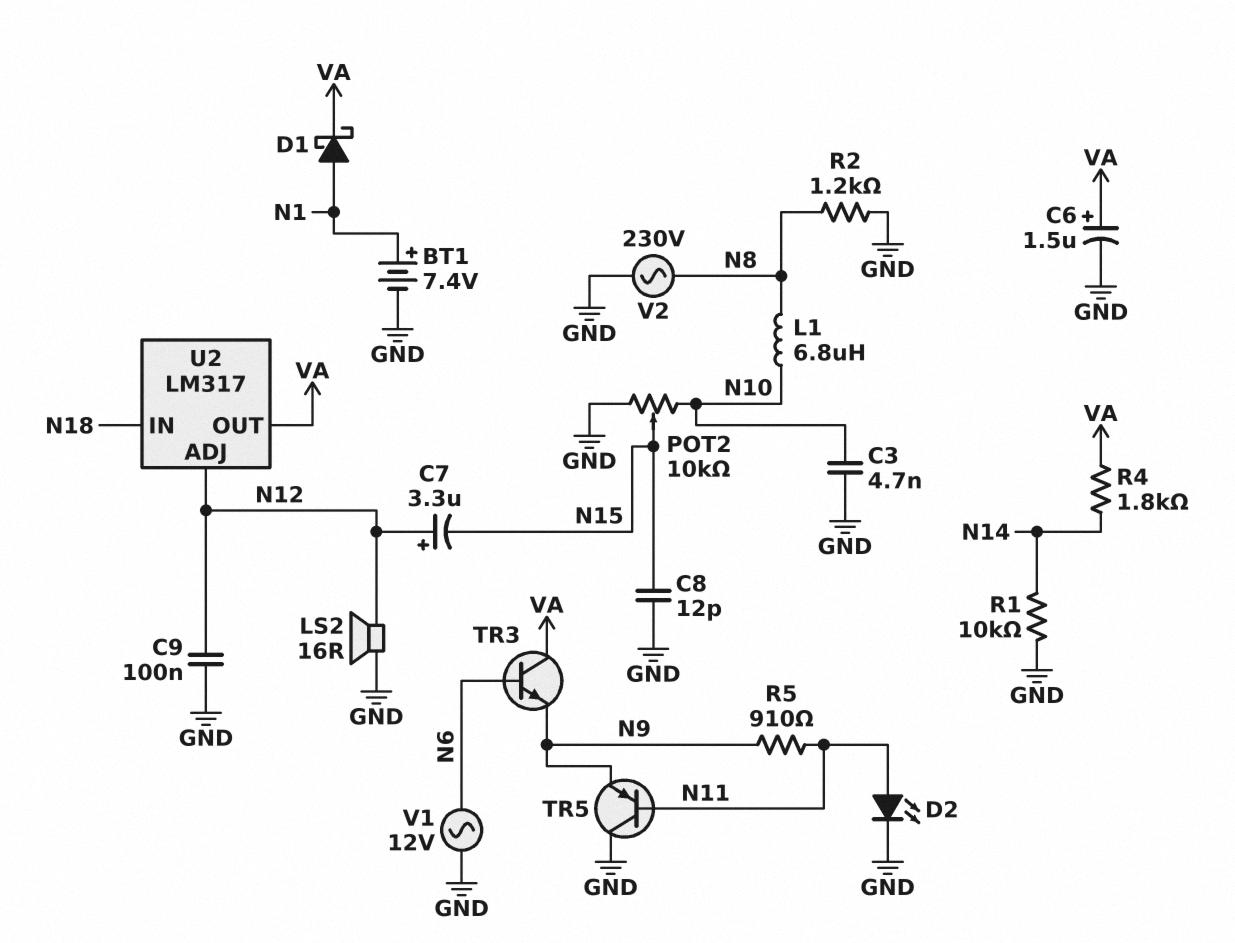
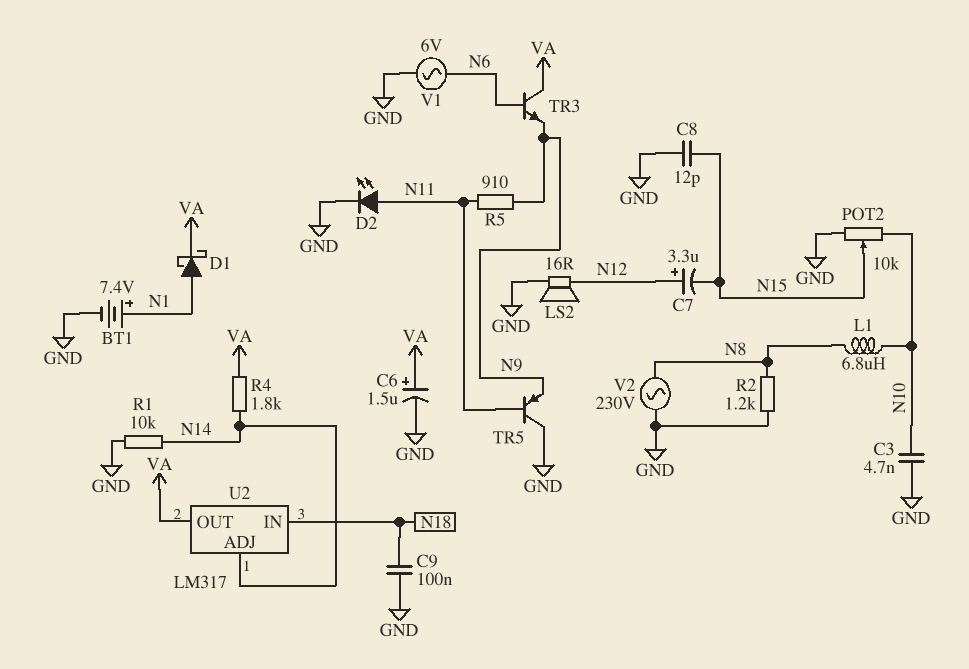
C9: 100nF (GND, N12) -> 100nF (GND, N18)
U2 pin ADJ: N12 -> N14
V1: AC 12V (GND, N6) -> AC 6V (GND, N6)

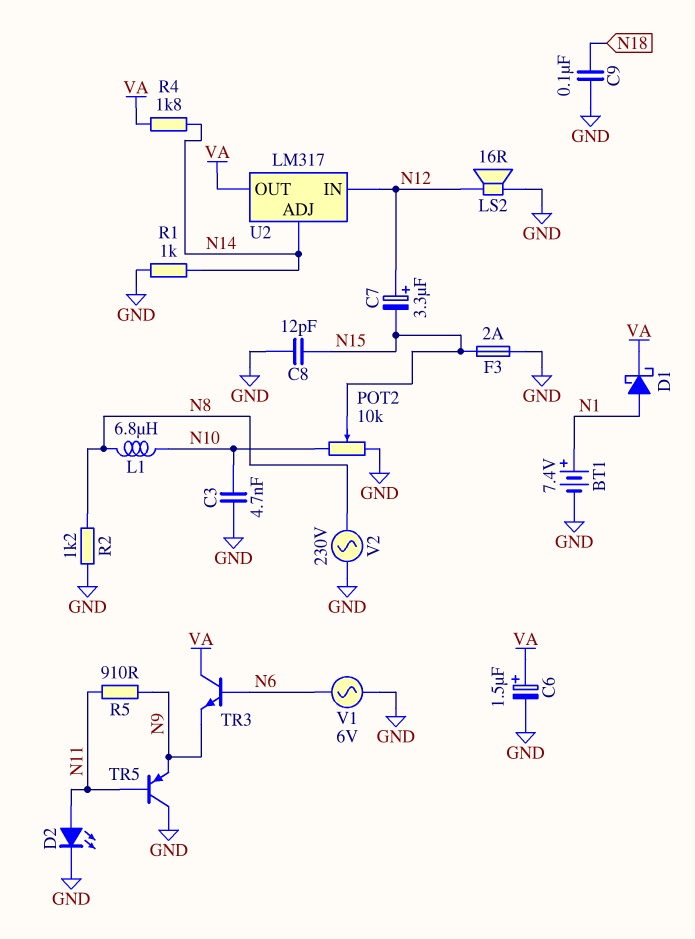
F3: none -> 2A (GND, N15)
R1: 10k (GND, N14) -> 1k (GND, N14)
U2 pin IN: N18 -> N12

